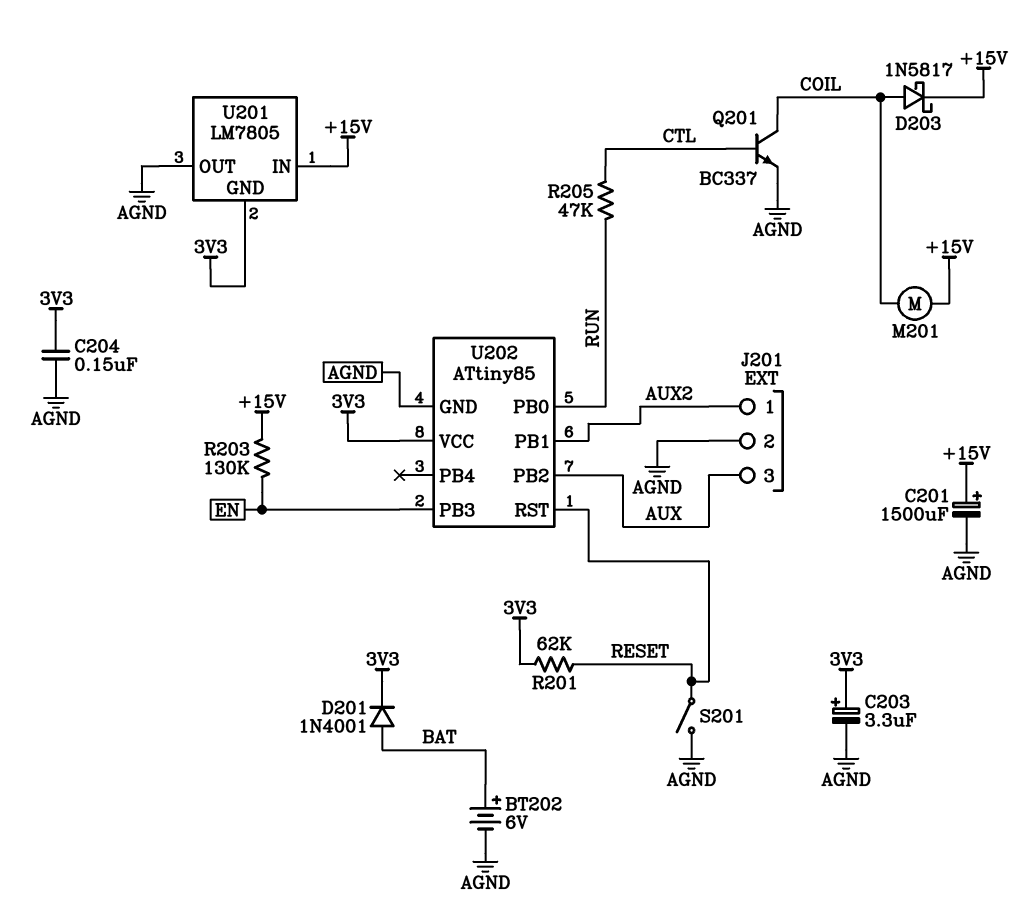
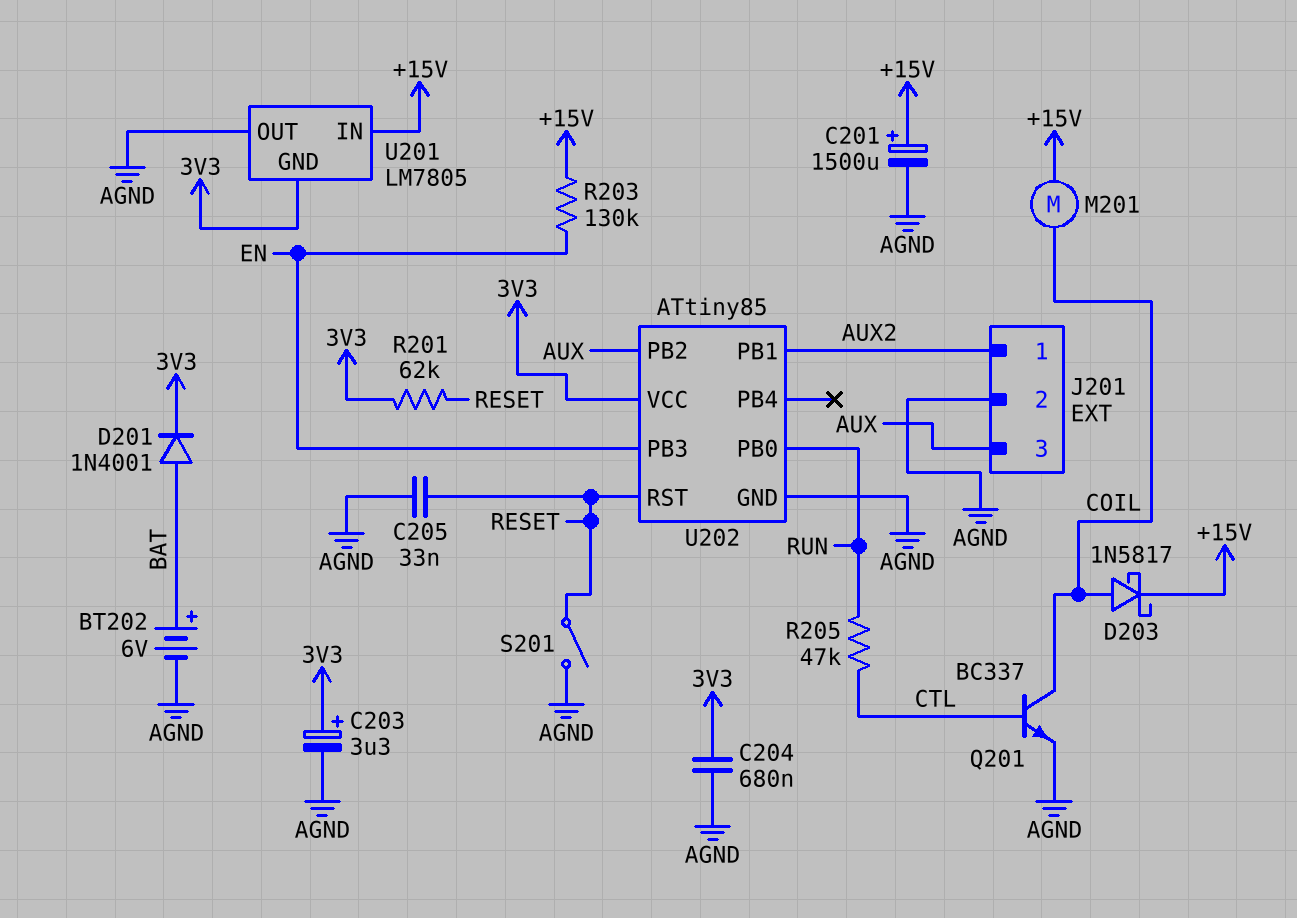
C204: 150nF (3V3, AGND) -> 680nF (3V3, AGND)
C205: none -> 33nF (AGND, RESET)

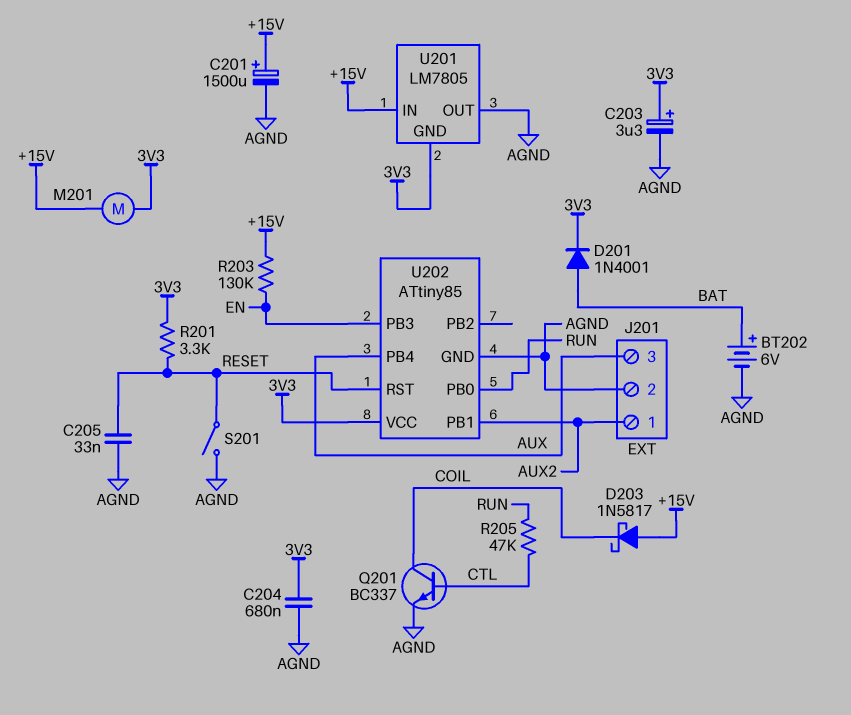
D203: schottky 1N5817 (A COIL, K +15V) -> schottky 1N5817 (A +15V, K COIL)
M201: motor (+15V, COIL) -> motor (+15V, 3V3)
R201: 62k (3V3, RESET) -> 3.3k (3V3, RESET)
U202 pin PB2: AUX -> none
U202 pin PB4: none -> AUX

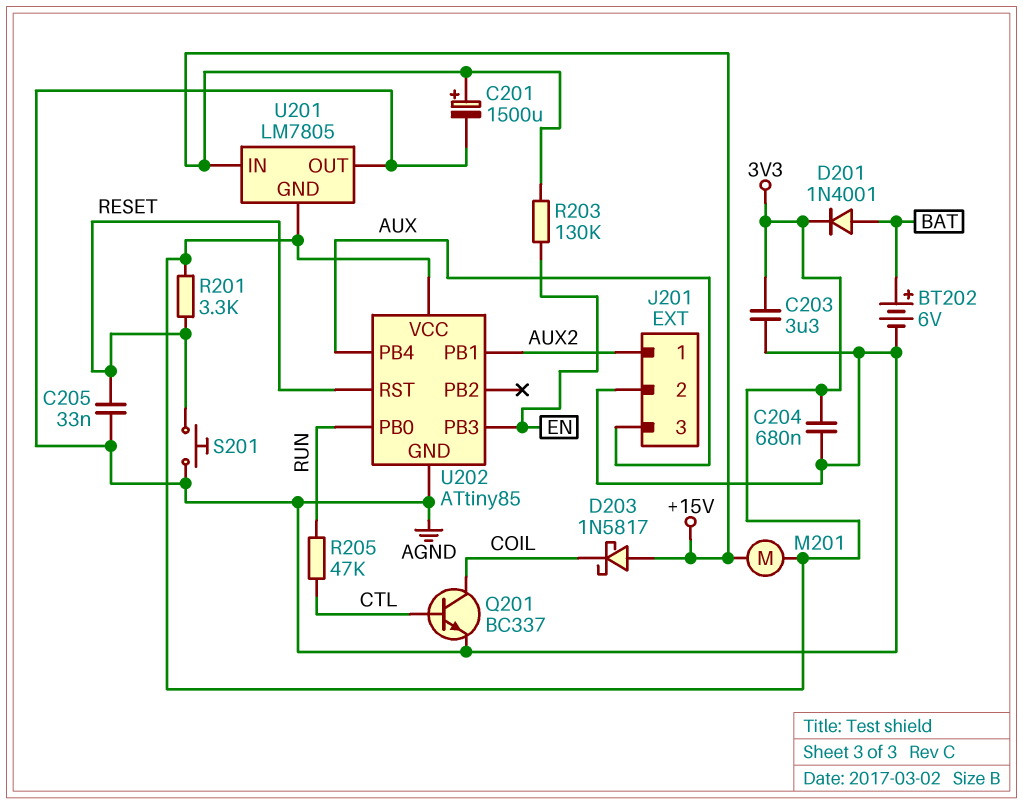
C203: 3.3uF (plus 3V3, minus AGND) -> 3.3uF (3V3, AGND)
S201: switch (AGND, RESET) -> button (AGND, RESET)

